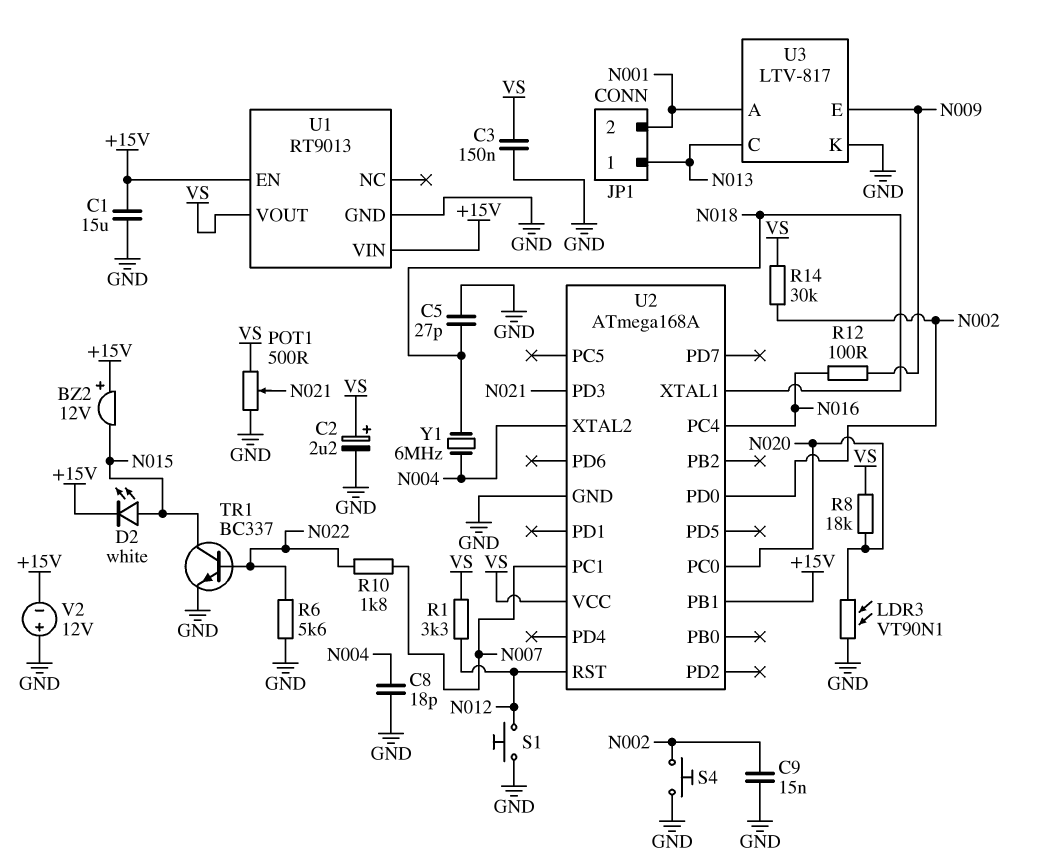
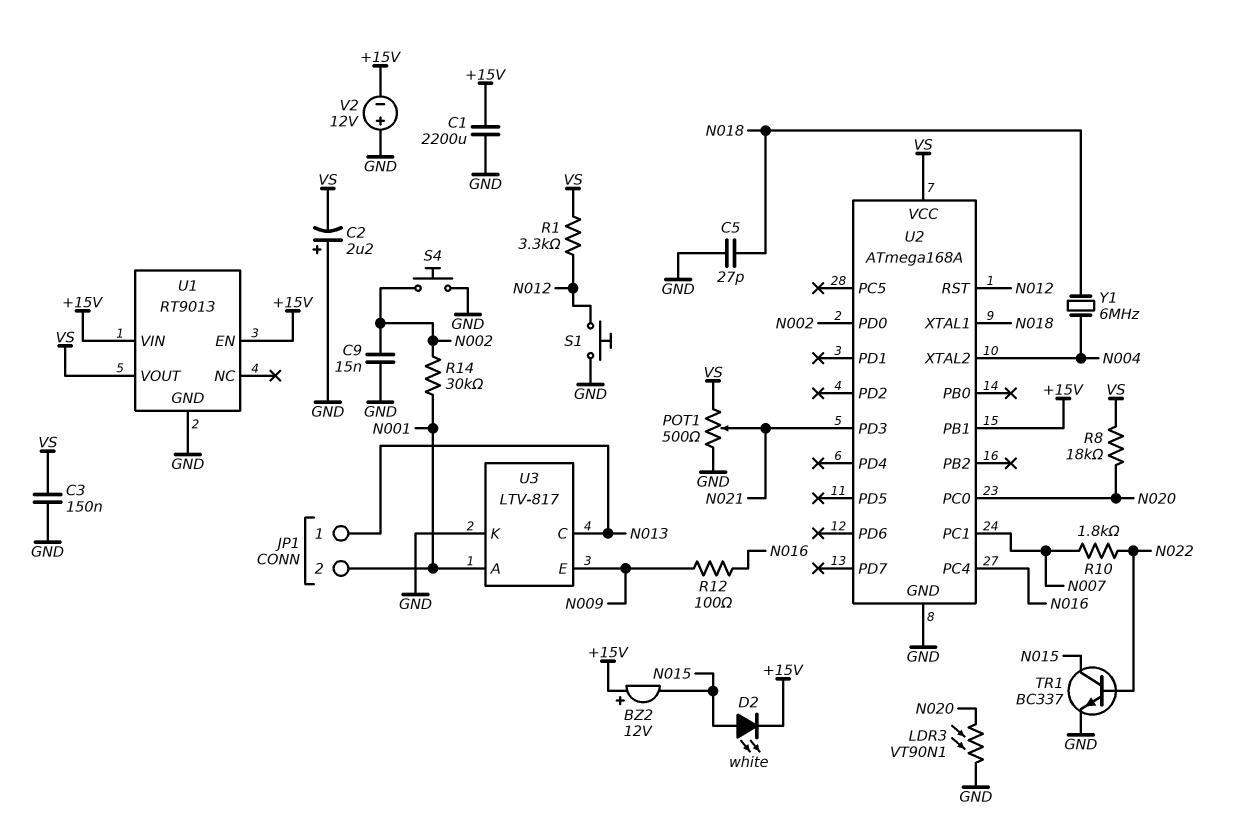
C1: 15uF (+15V, GND) -> 2200uF (+15V, GND)
C2: 2.2uF (plus VS, minus GND) -> 2.2uF (plus GND, minus VS)
C8: 18pF (GND, N004) -> none
R6: 5.6k (GND, N022) -> none
R14: 30k (N002, VS) -> 30k (N001, N002)

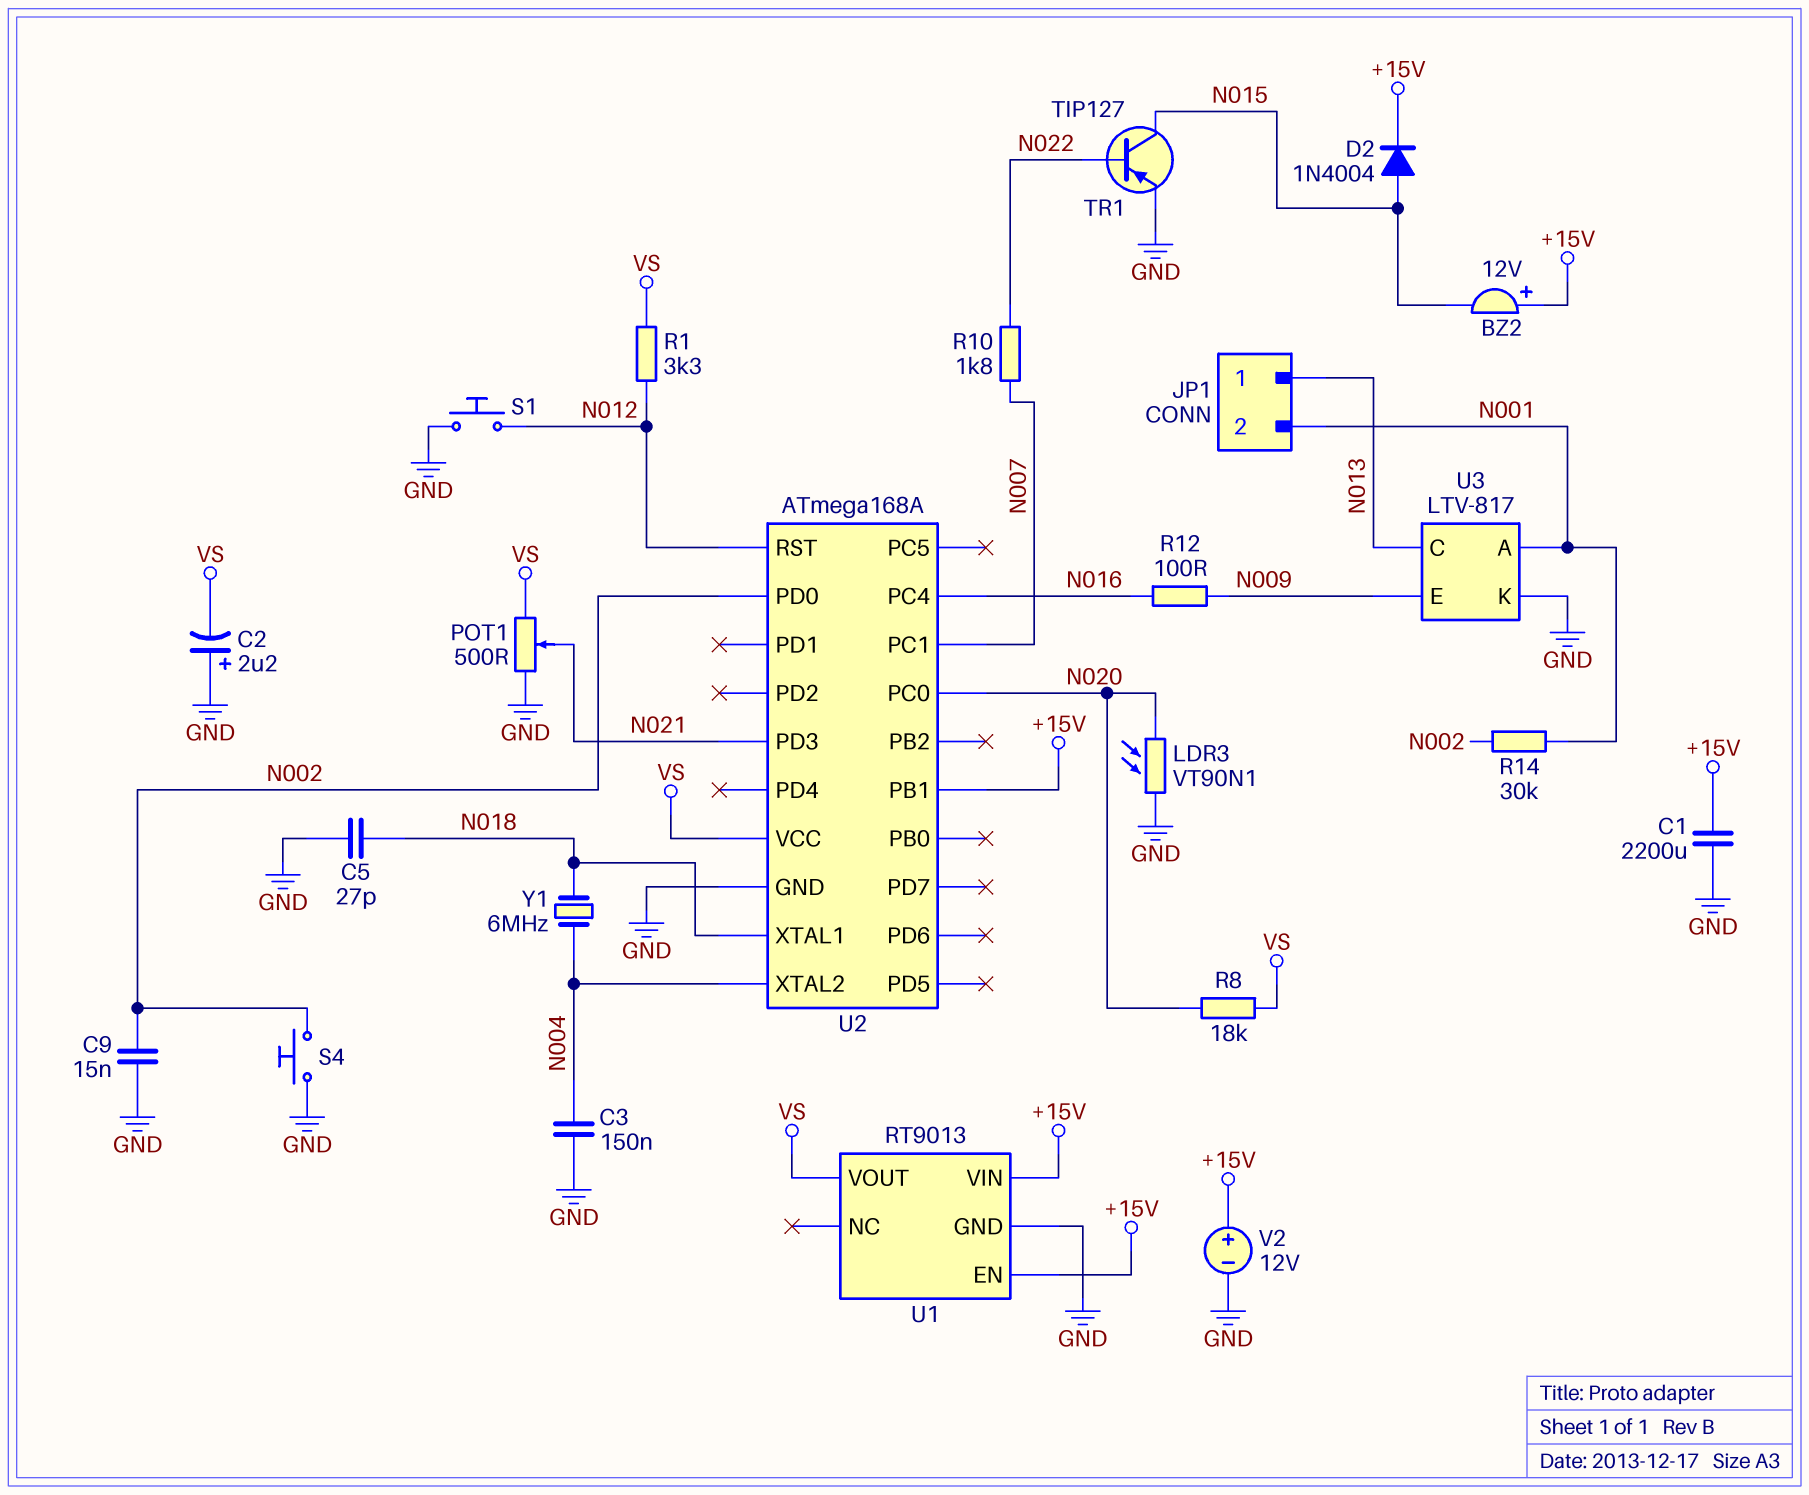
C3: 150nF (GND, VS) -> 150nF (GND, N004)
D2: LED white (A N015, K +15V) -> diode 1N4004 (A N015, K +15V)
TR1: NPN BC337 (B N022, C N015, E GND) -> PNP TIP127 (B N022, C N015, E GND)
V2: 12V (plus GND, minus +15V) -> 12V (plus +15V, minus GND)

